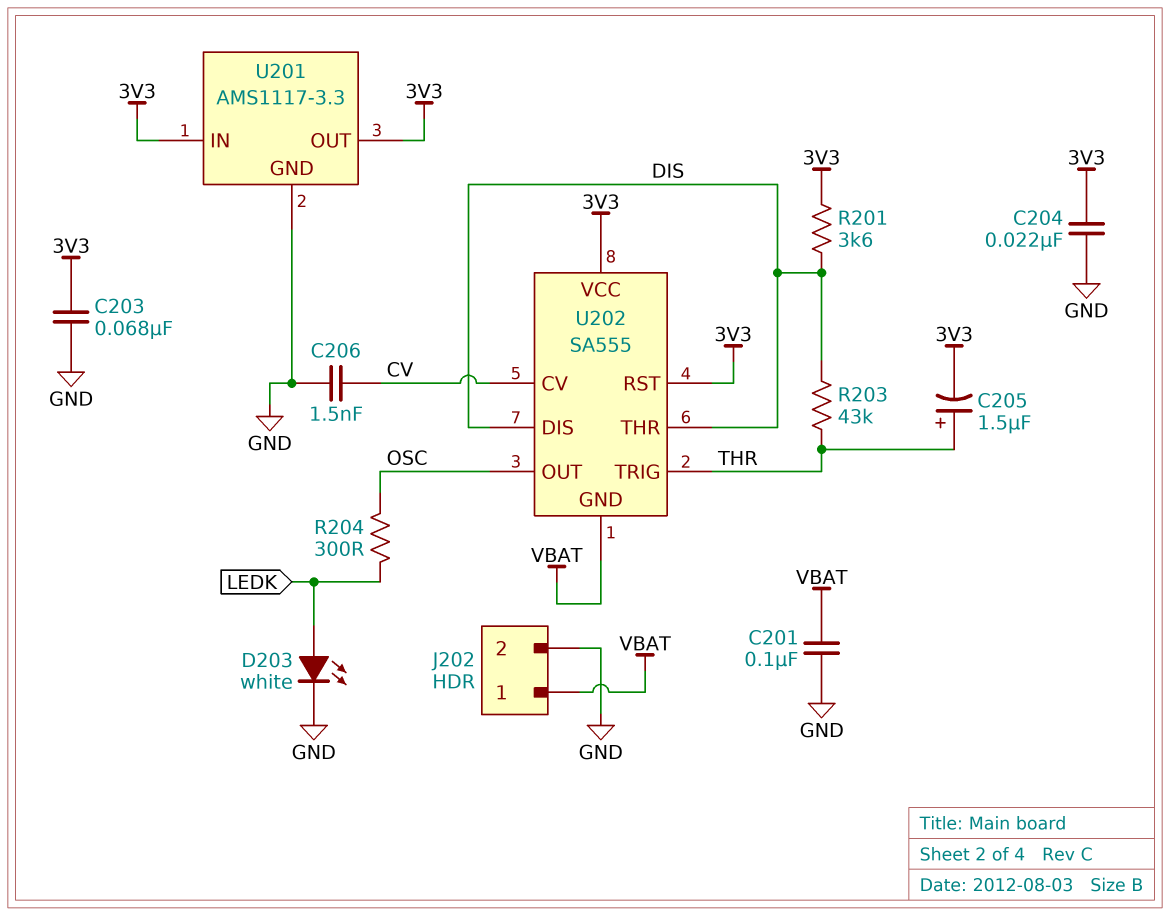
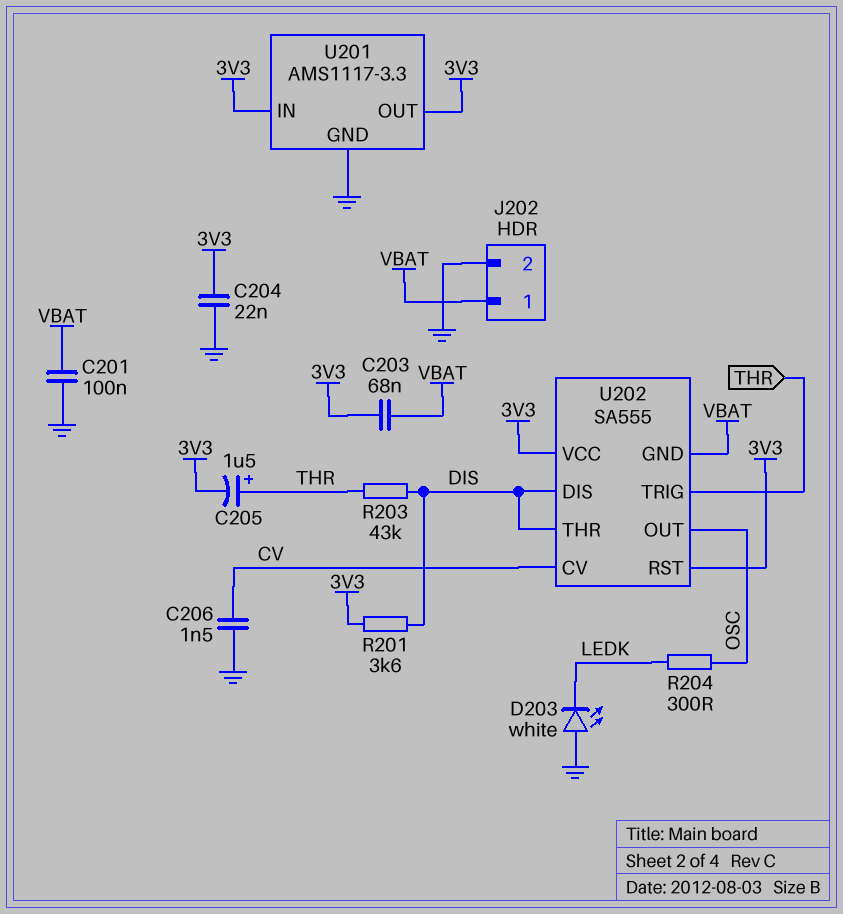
C203: 68nF (3V3, GND) -> 68nF (3V3, VBAT)
D203: LED white (A LEDK, K GND) -> LED white (A GND, K LEDK)

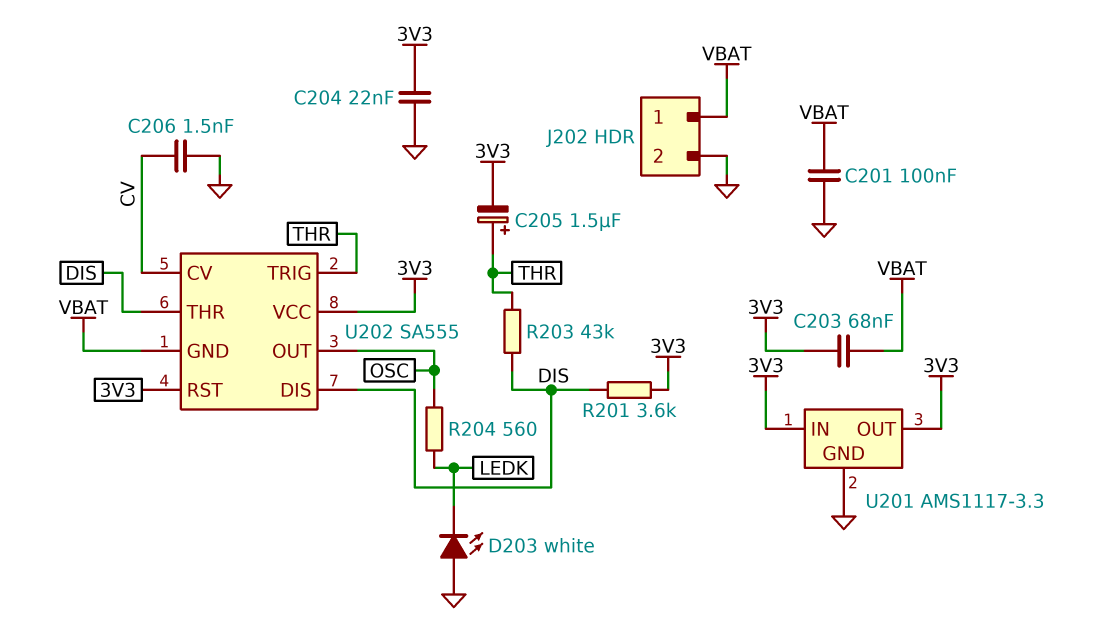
R204: 300 (LEDK, OSC) -> 560 (LEDK, OSC)

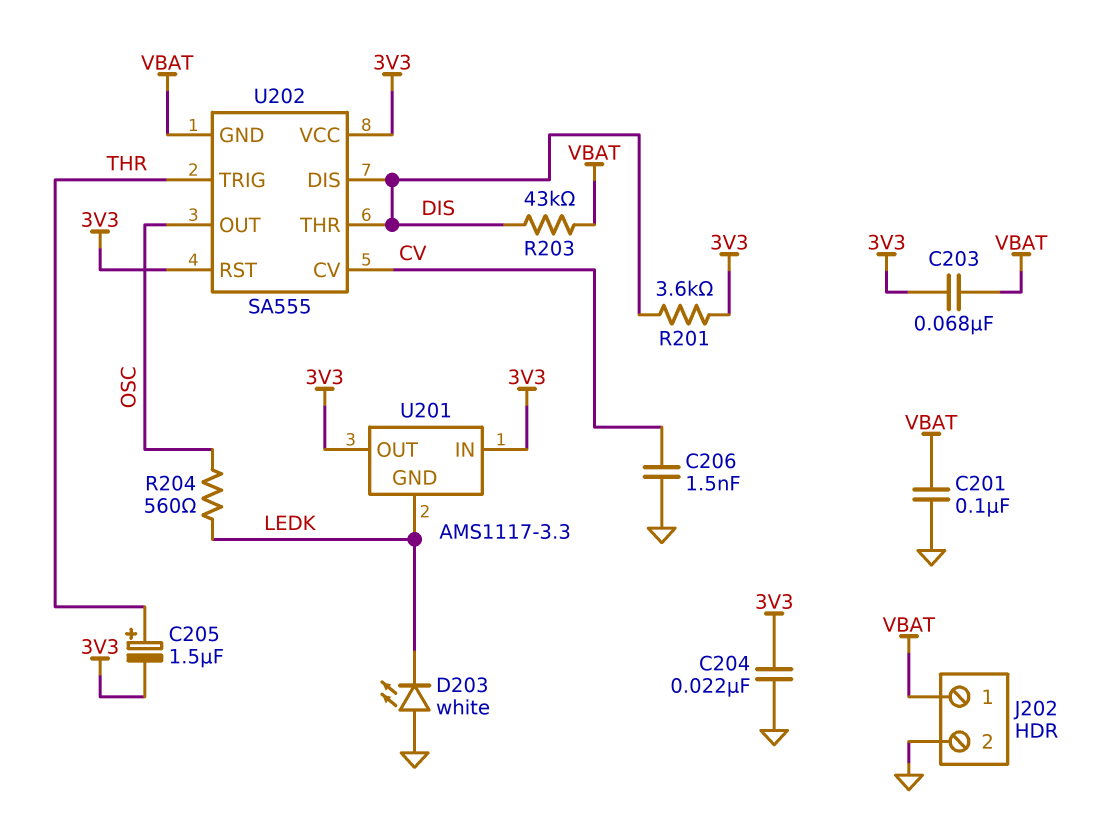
R203: 43k (DIS, THR) -> 43k (DIS, VBAT)
U201 pin GND: GND -> LEDK

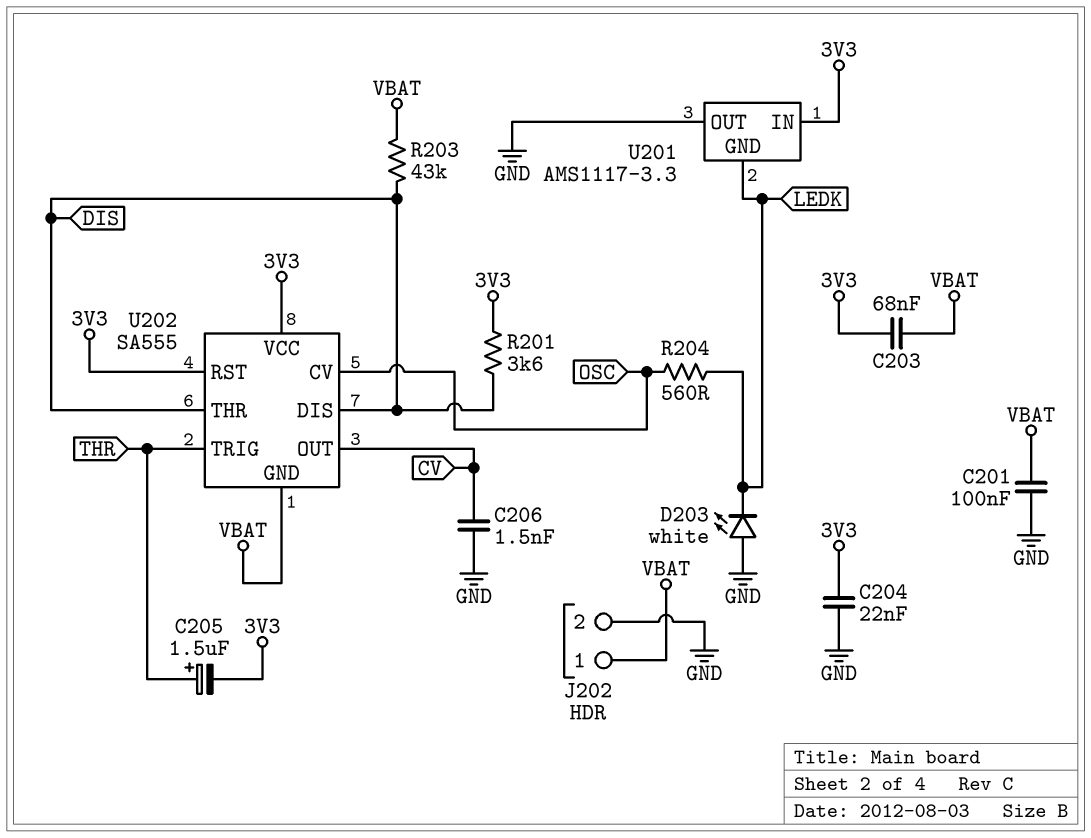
U201 pin OUT: 3V3 -> GND
U202 pin CV: CV -> OSC
U202 pin OUT: OSC -> CV

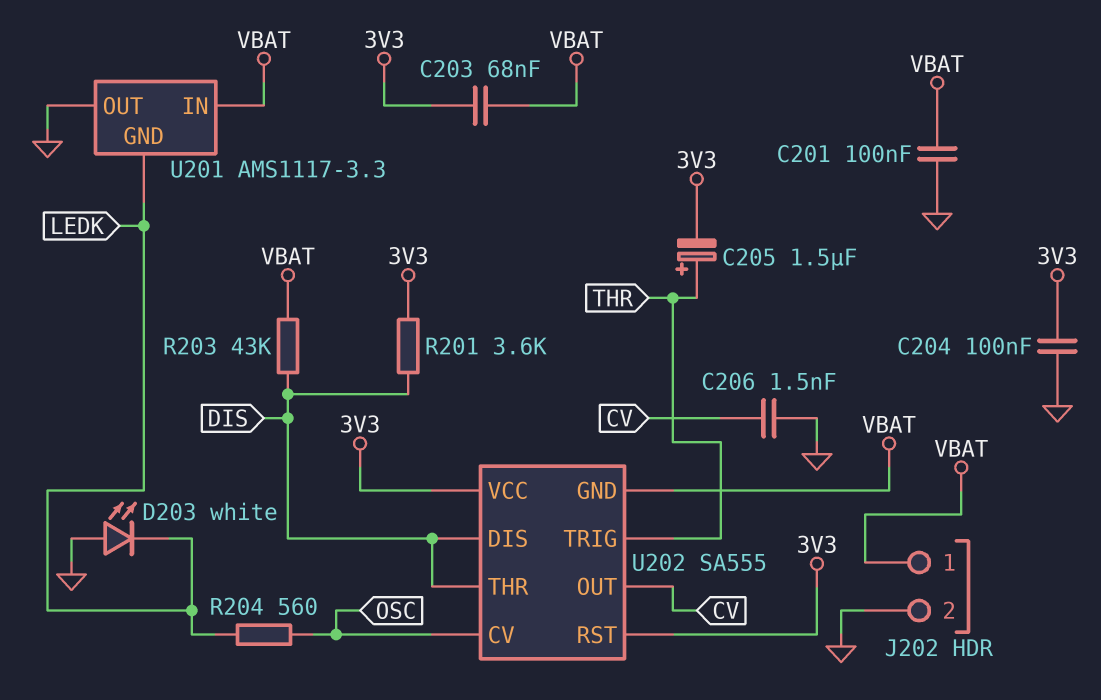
C204: 22nF (3V3, GND) -> 100nF (3V3, GND)
U201 pin IN: 3V3 -> VBAT

